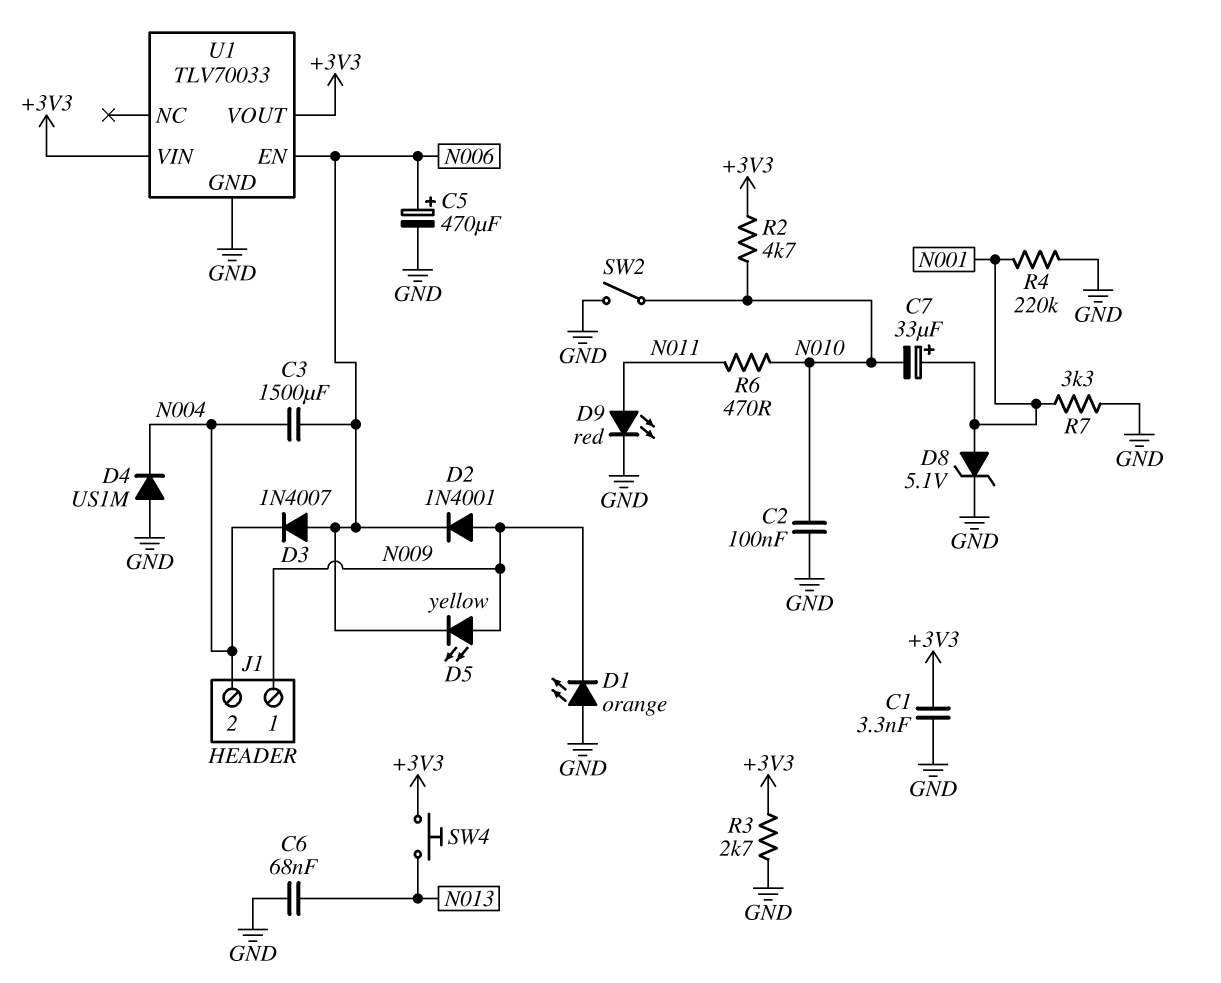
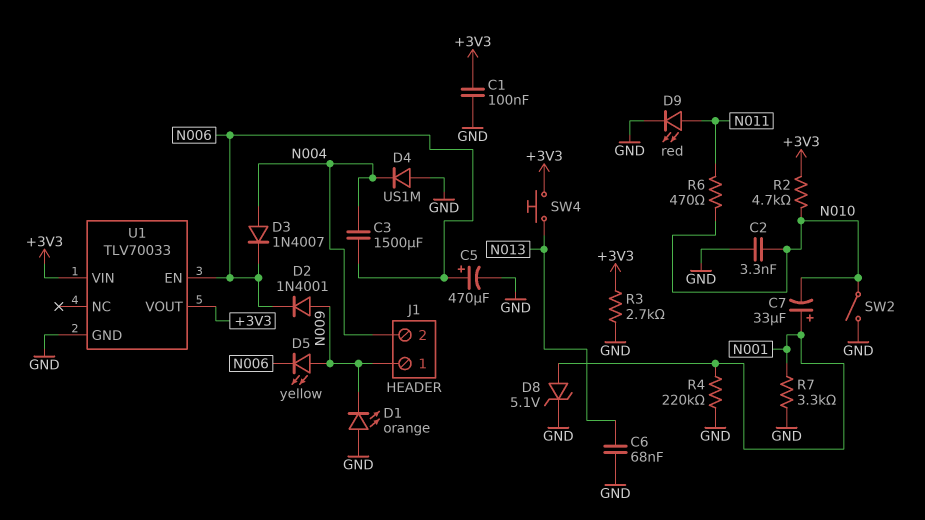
C1: 3.3nF (+3V3, GND) -> 100nF (+3V3, GND)
C2: 100nF (GND, N010) -> 3.3nF (GND, N010)
D3: diode 1N4007 (A N006, K N004) -> diode 1N4007 (A N004, K N006)

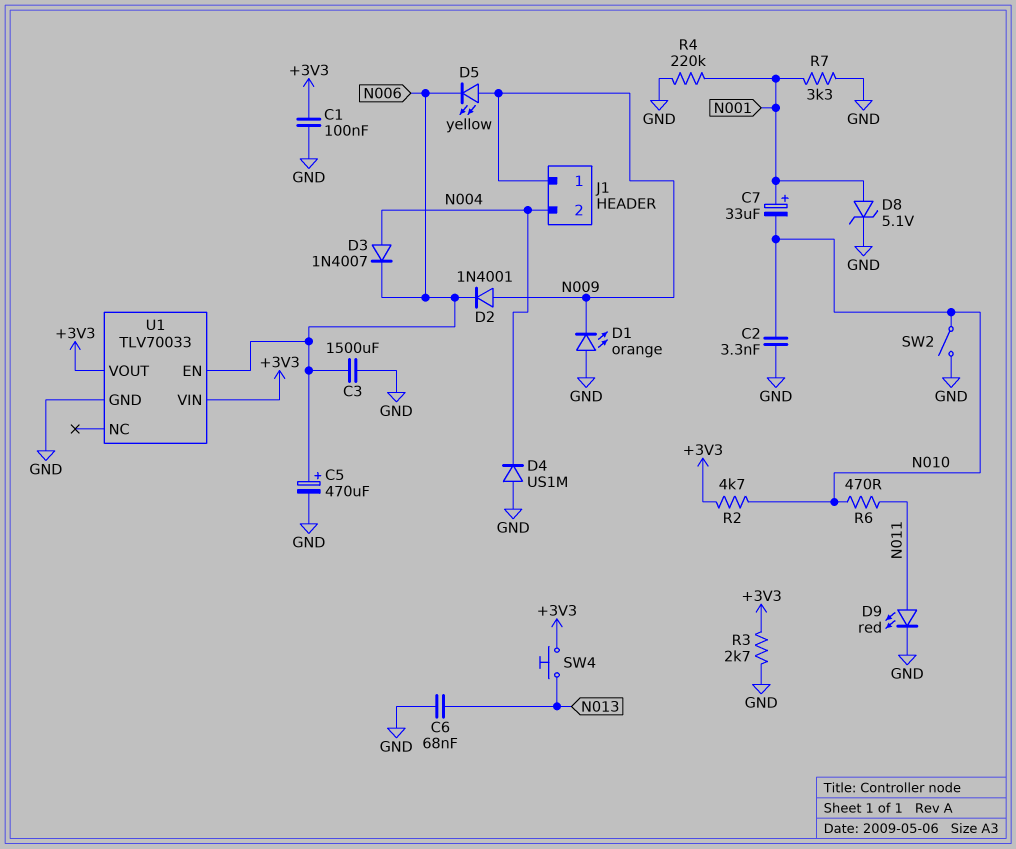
C3: 1500uF (N004, N006) -> 1500uF (GND, N006)

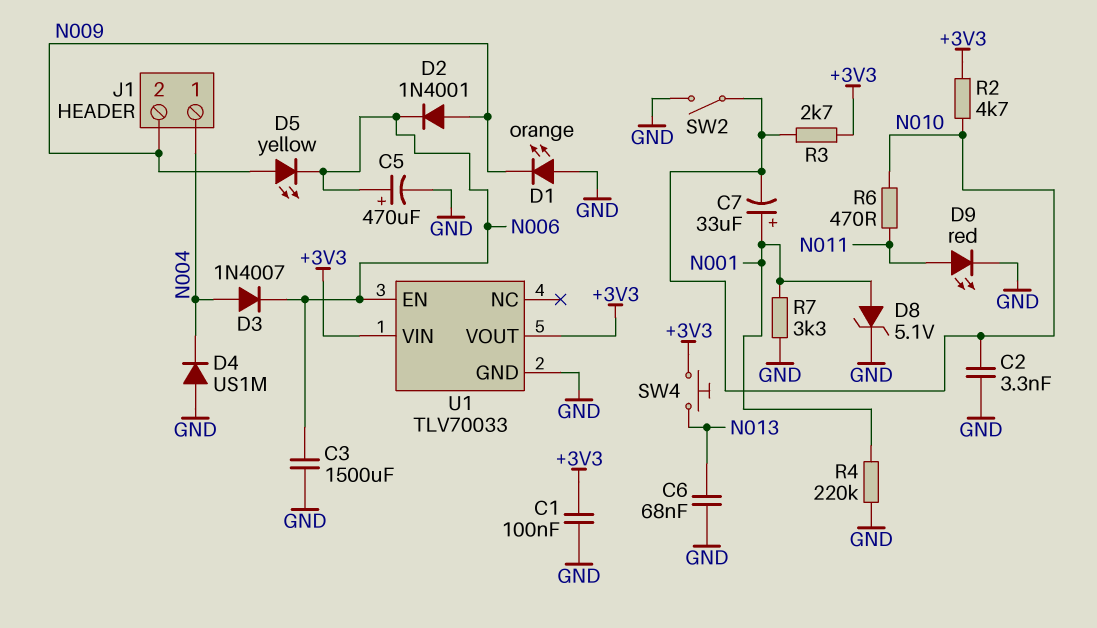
J1 pin 1: N009 -> N004
J1 pin 2: N004 -> N009
R3: 2.7k (+3V3, GND) -> 2.7k (+3V3, N010)

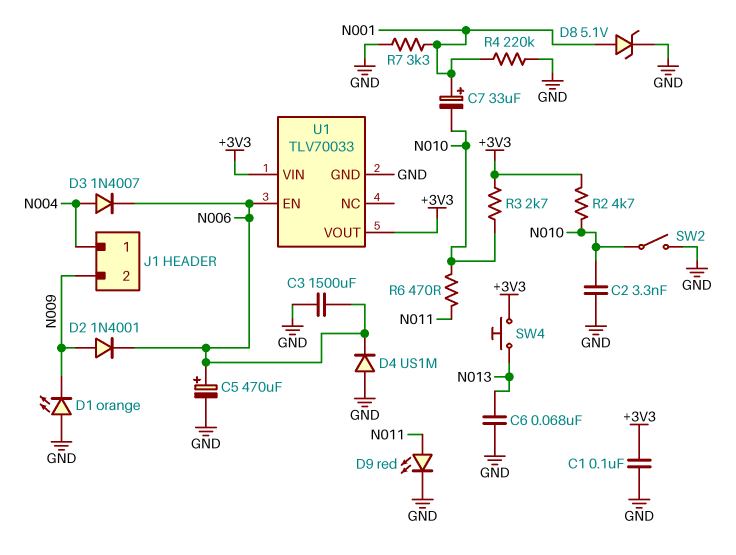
D4: diode US1M (A GND, K N004) -> diode US1M (A GND, K N006)
D5: LED yellow (A N009, K N006) -> none

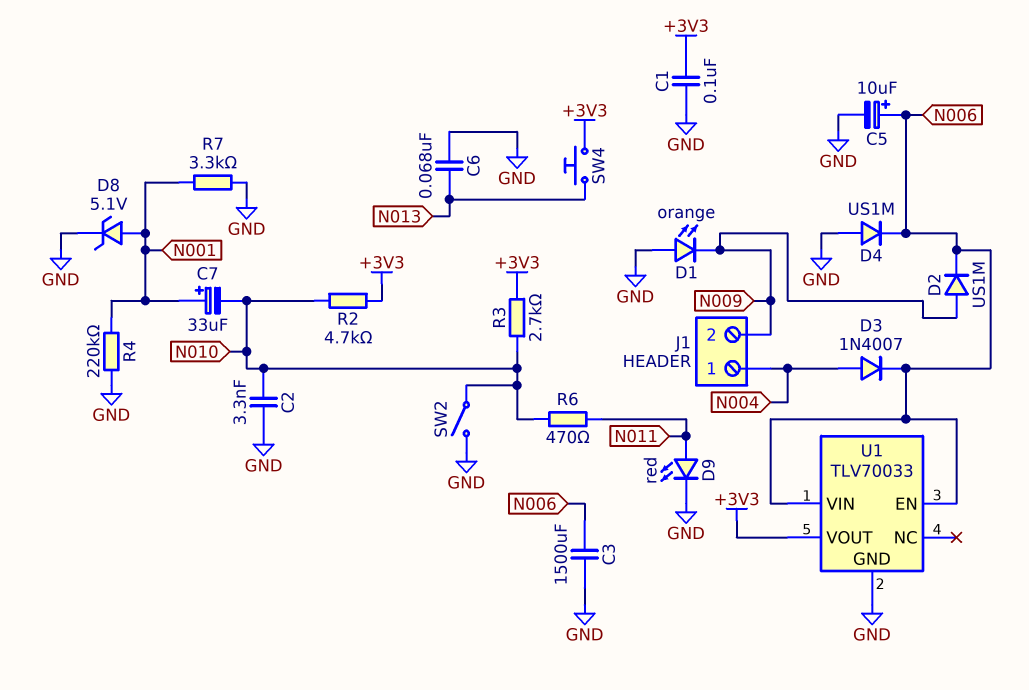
C5: 470uF (plus N006, minus GND) -> 10uF (plus N006, minus GND)
D2: diode 1N4001 (A N009, K N006) -> diode US1M (A N009, K N006)
U1 pin VIN: +3V3 -> N006

